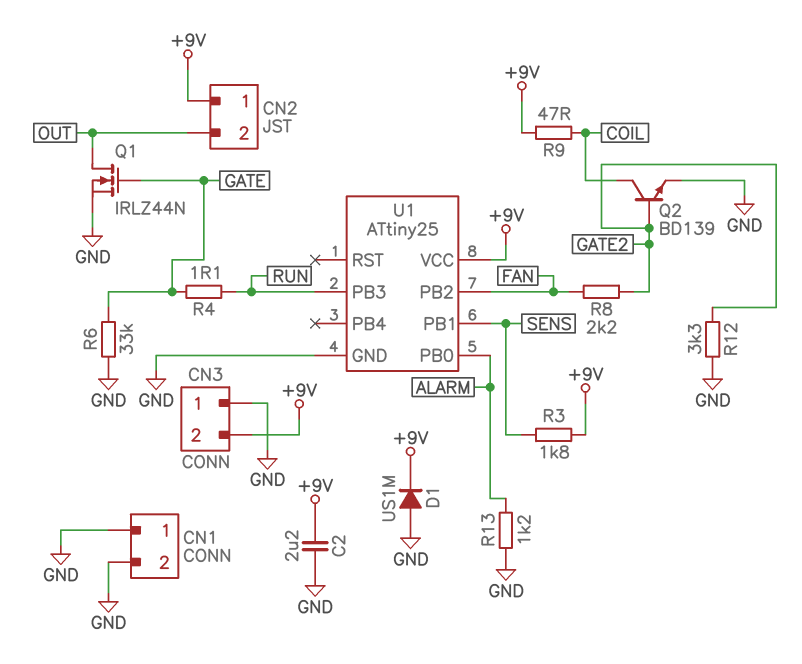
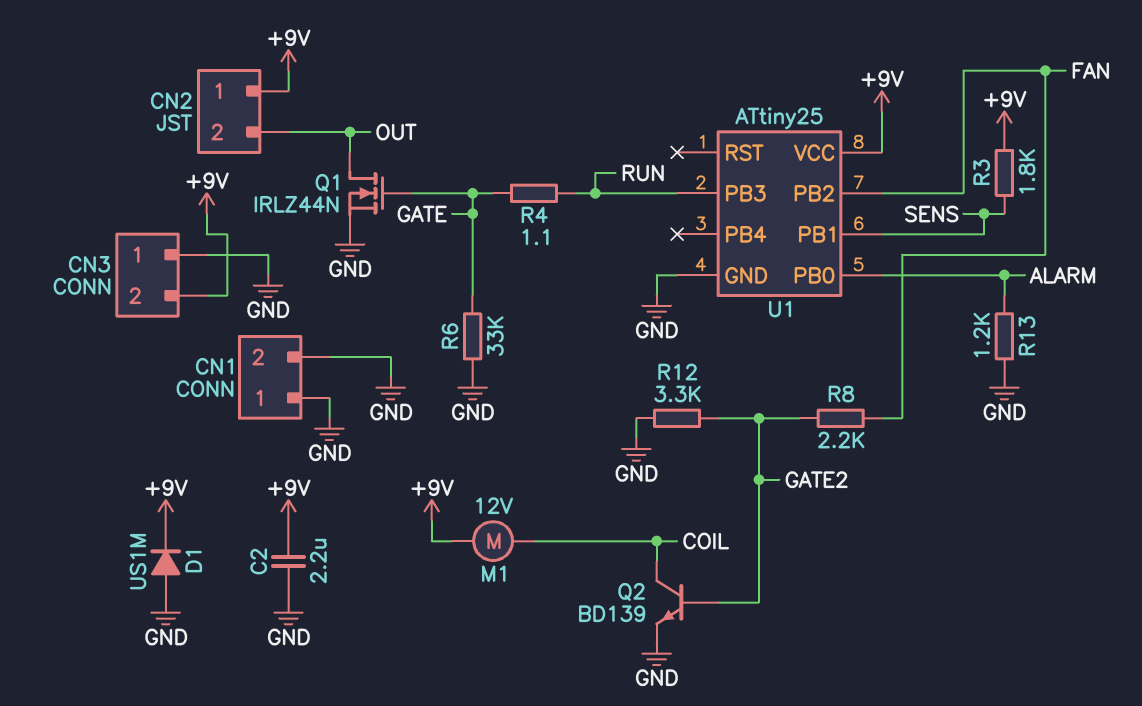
M1: none -> motor 12V (+9V, COIL)
R9: 47 (+9V, COIL) -> none

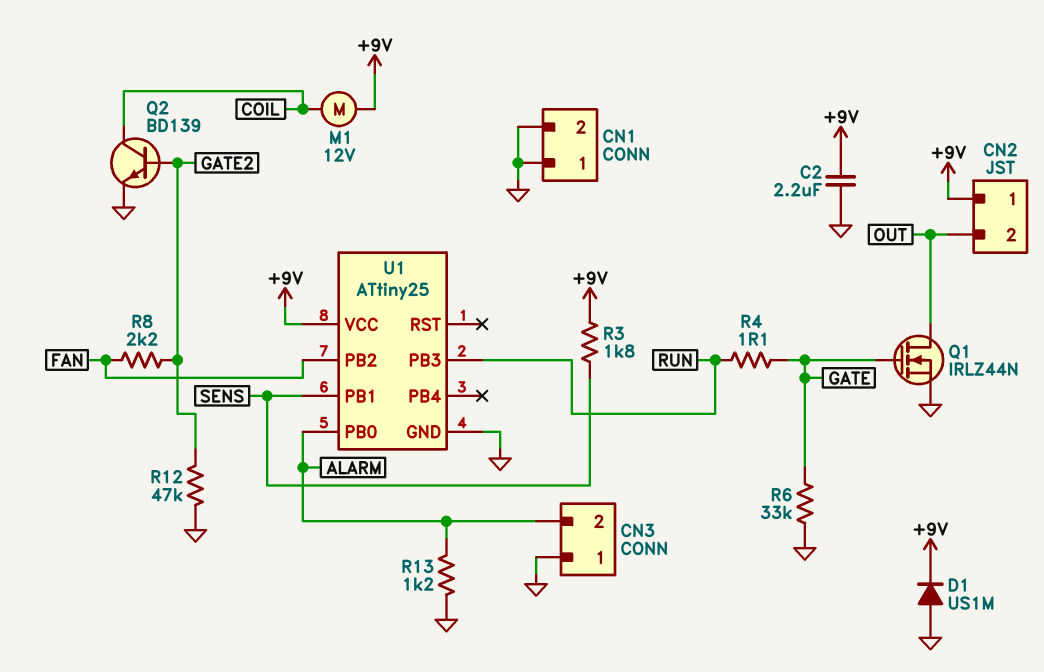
CN3 pin 2: +9V -> ALARM
R12: 3.3k (GATE2, GND) -> 47k (GATE2, GND)

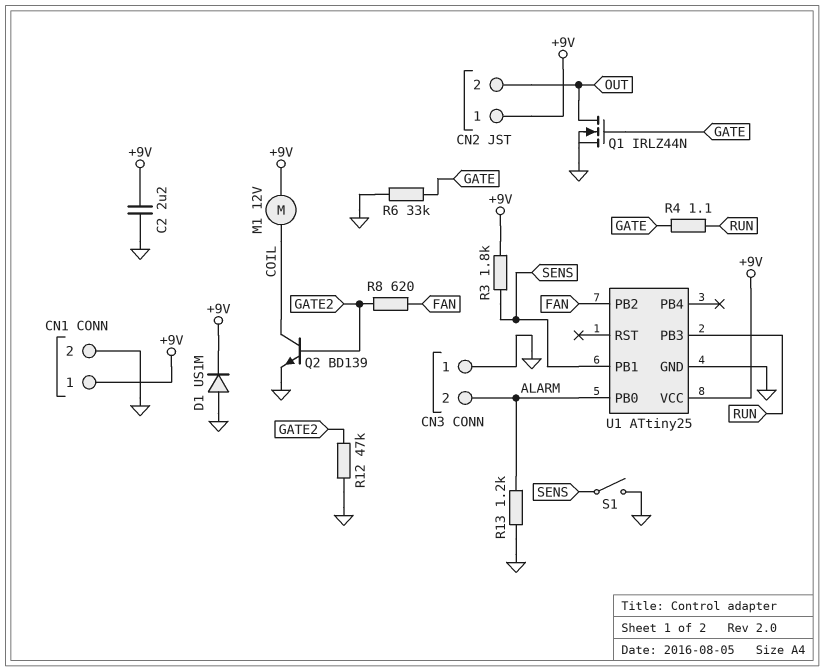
CN1 pin 1: GND -> +9V
R8: 2.2k (FAN, GATE2) -> 620 (FAN, GATE2)
S1: none -> switch (GND, SENS)

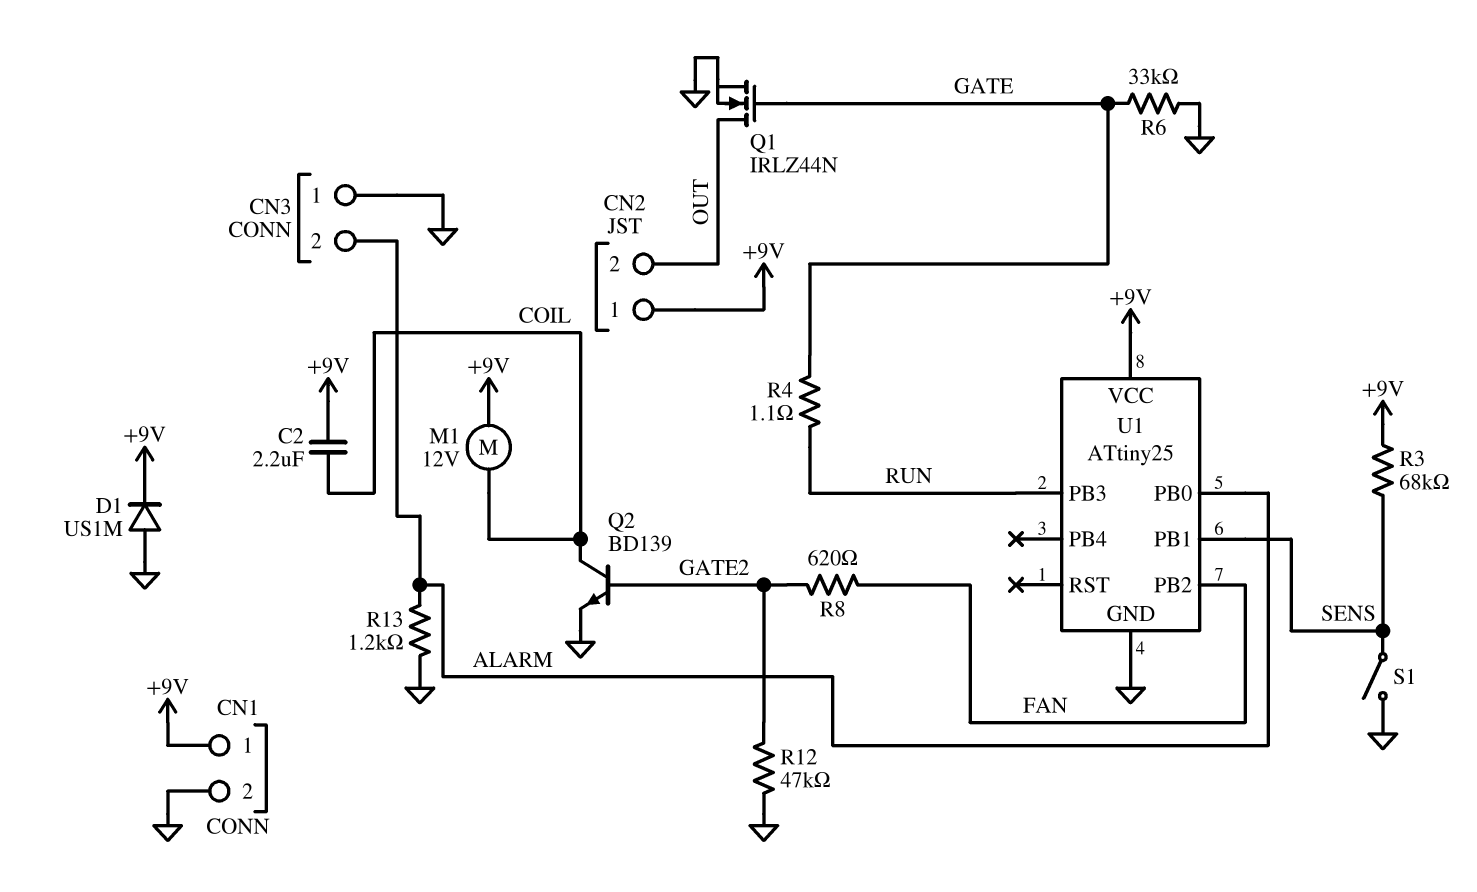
C2: 2.2uF (+9V, GND) -> 2.2uF (+9V, COIL)
R3: 1.8k (+9V, SENS) -> 68k (+9V, SENS)

